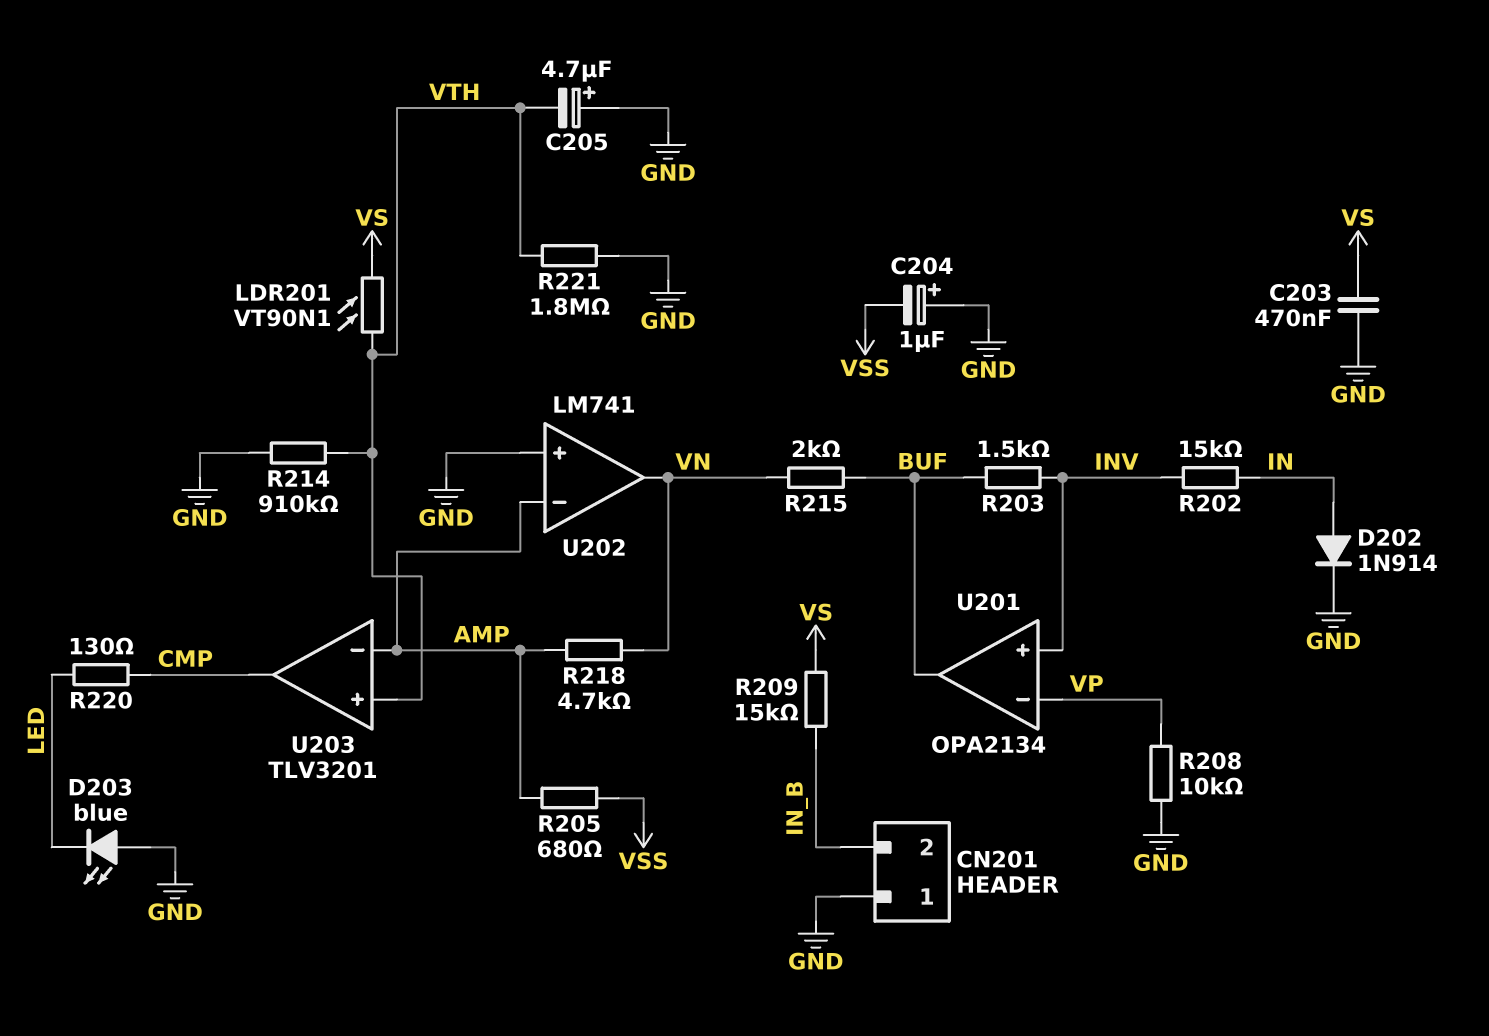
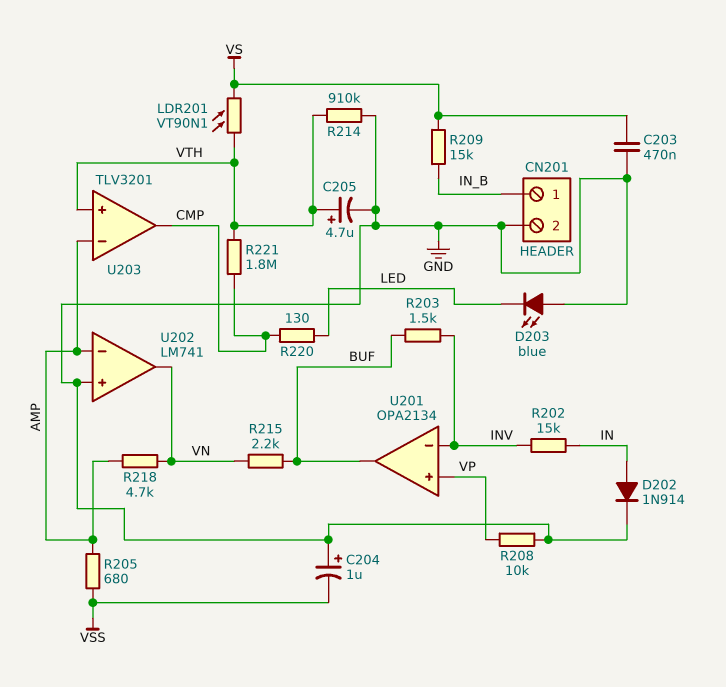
C205: 4.7uF (plus GND, minus VTH) -> 4.7uF (plus VTH, minus GND)
CN201 pin 1: GND -> IN_B
CN201 pin 2: IN_B -> GND
R215: 2k (BUF, VN) -> 2.2k (BUF, VN)
R221: 1.8M (GND, VTH) -> 1.8M (CMP, VTH)
U201 pin in+: INV -> VP
U201 pin in-: VP -> INV

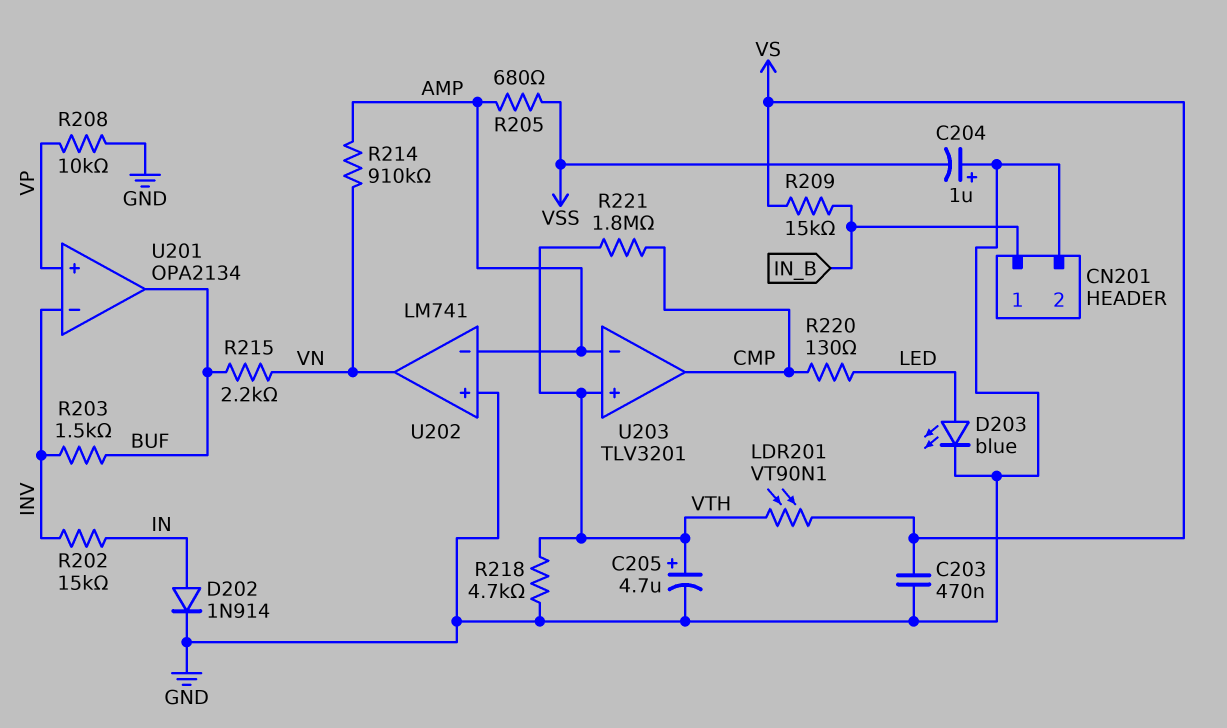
D203: LED blue (A GND, K LED) -> LED blue (A LED, K GND)
R214: 910k (GND, VTH) -> 910k (AMP, VN)
R218: 4.7k (AMP, VN) -> 4.7k (GND, VTH)

